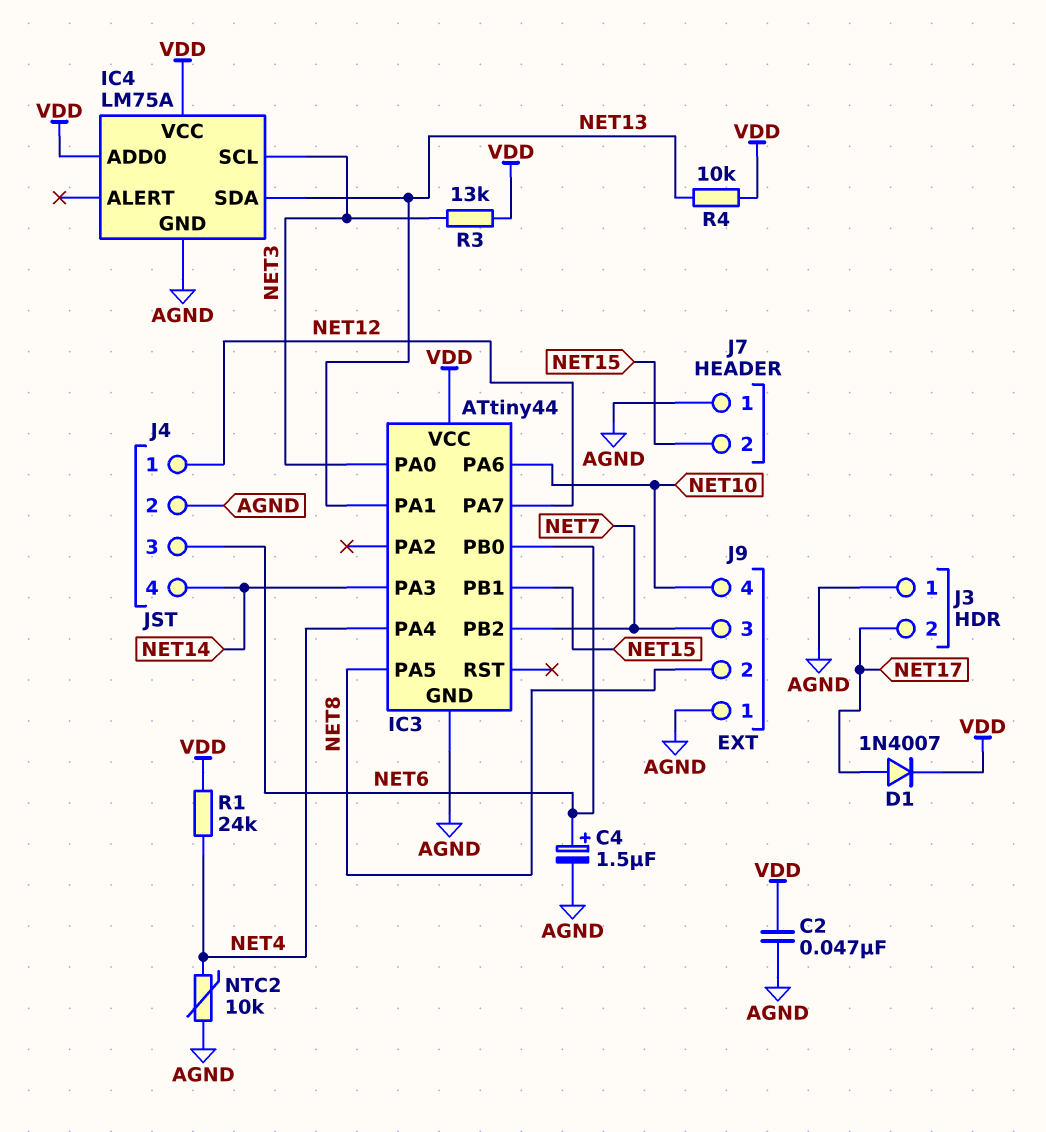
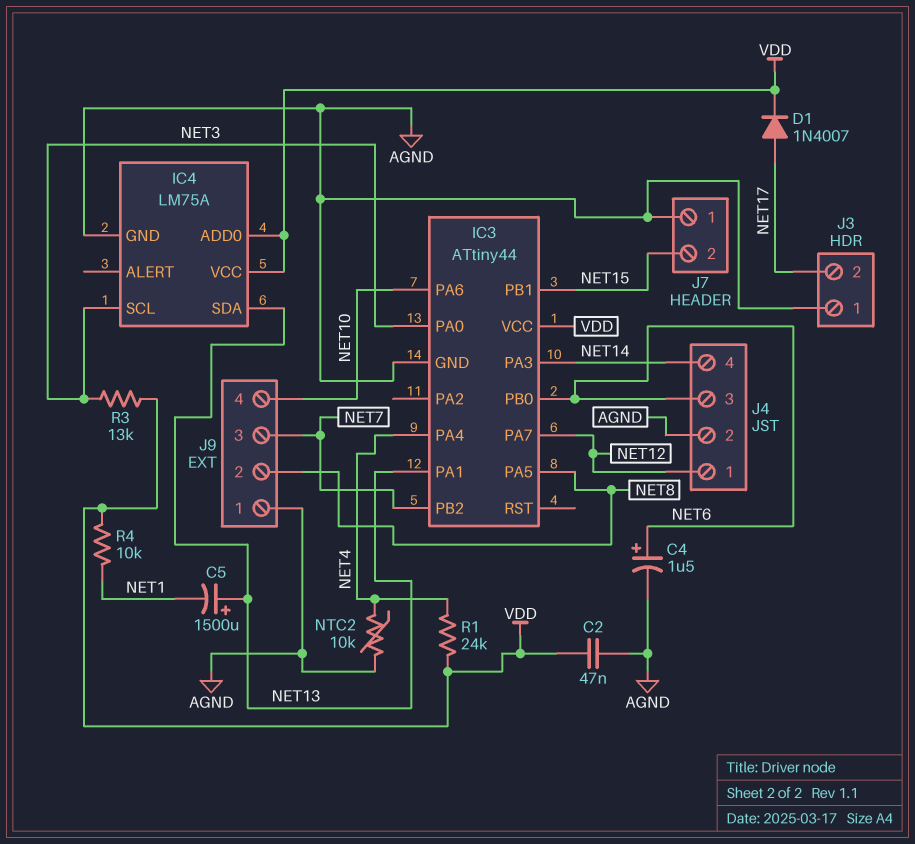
C5: none -> 1500uF (plus NET13, minus NET1)
R4: 10k (NET13, VDD) -> 10k (NET1, VDD)

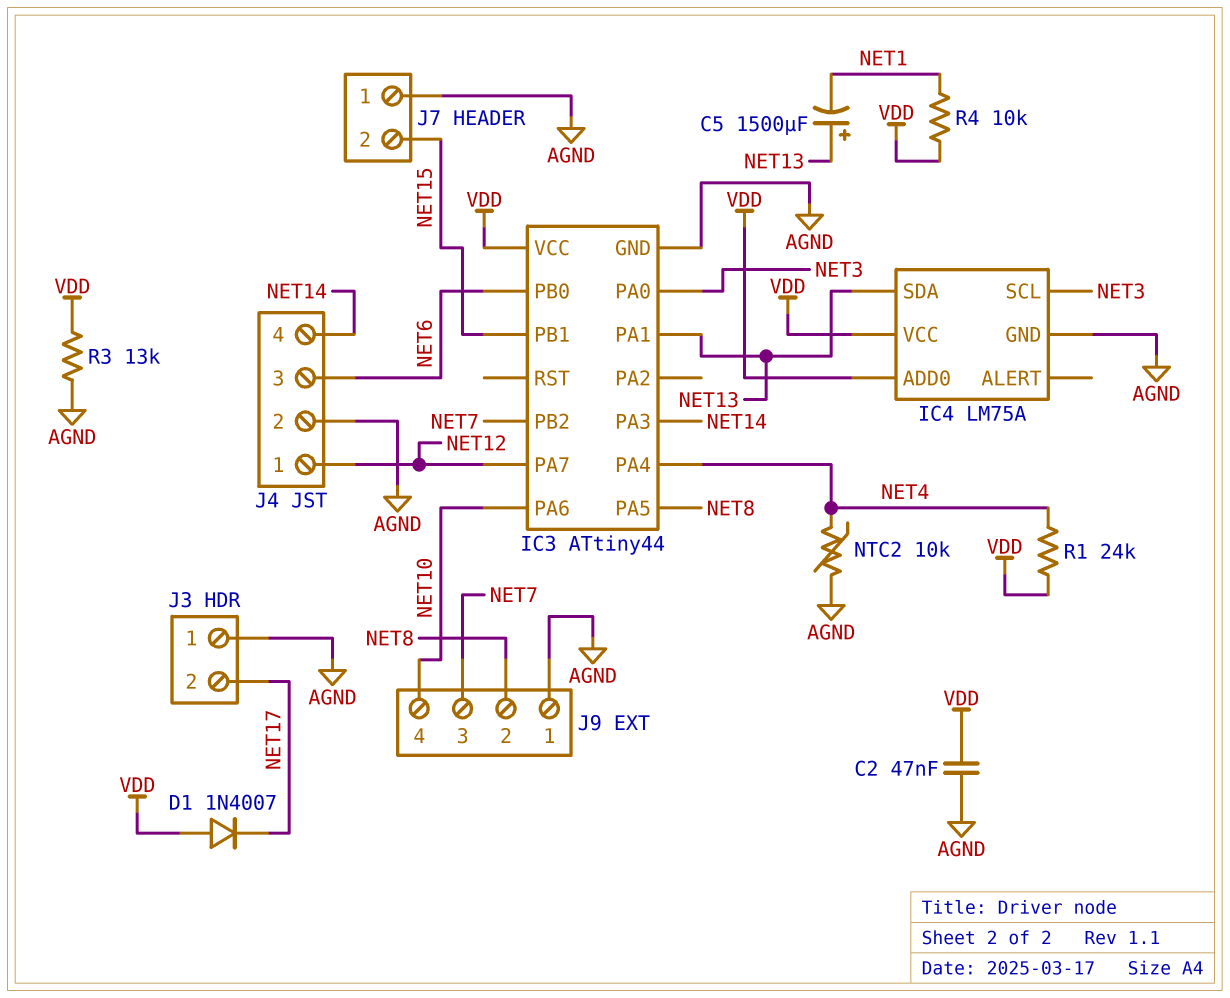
C4: 1.5uF (plus NET6, minus AGND) -> none
D1: diode 1N4007 (A NET17, K VDD) -> diode 1N4007 (A VDD, K NET17)
R3: 13k (NET3, VDD) -> 13k (AGND, VDD)

